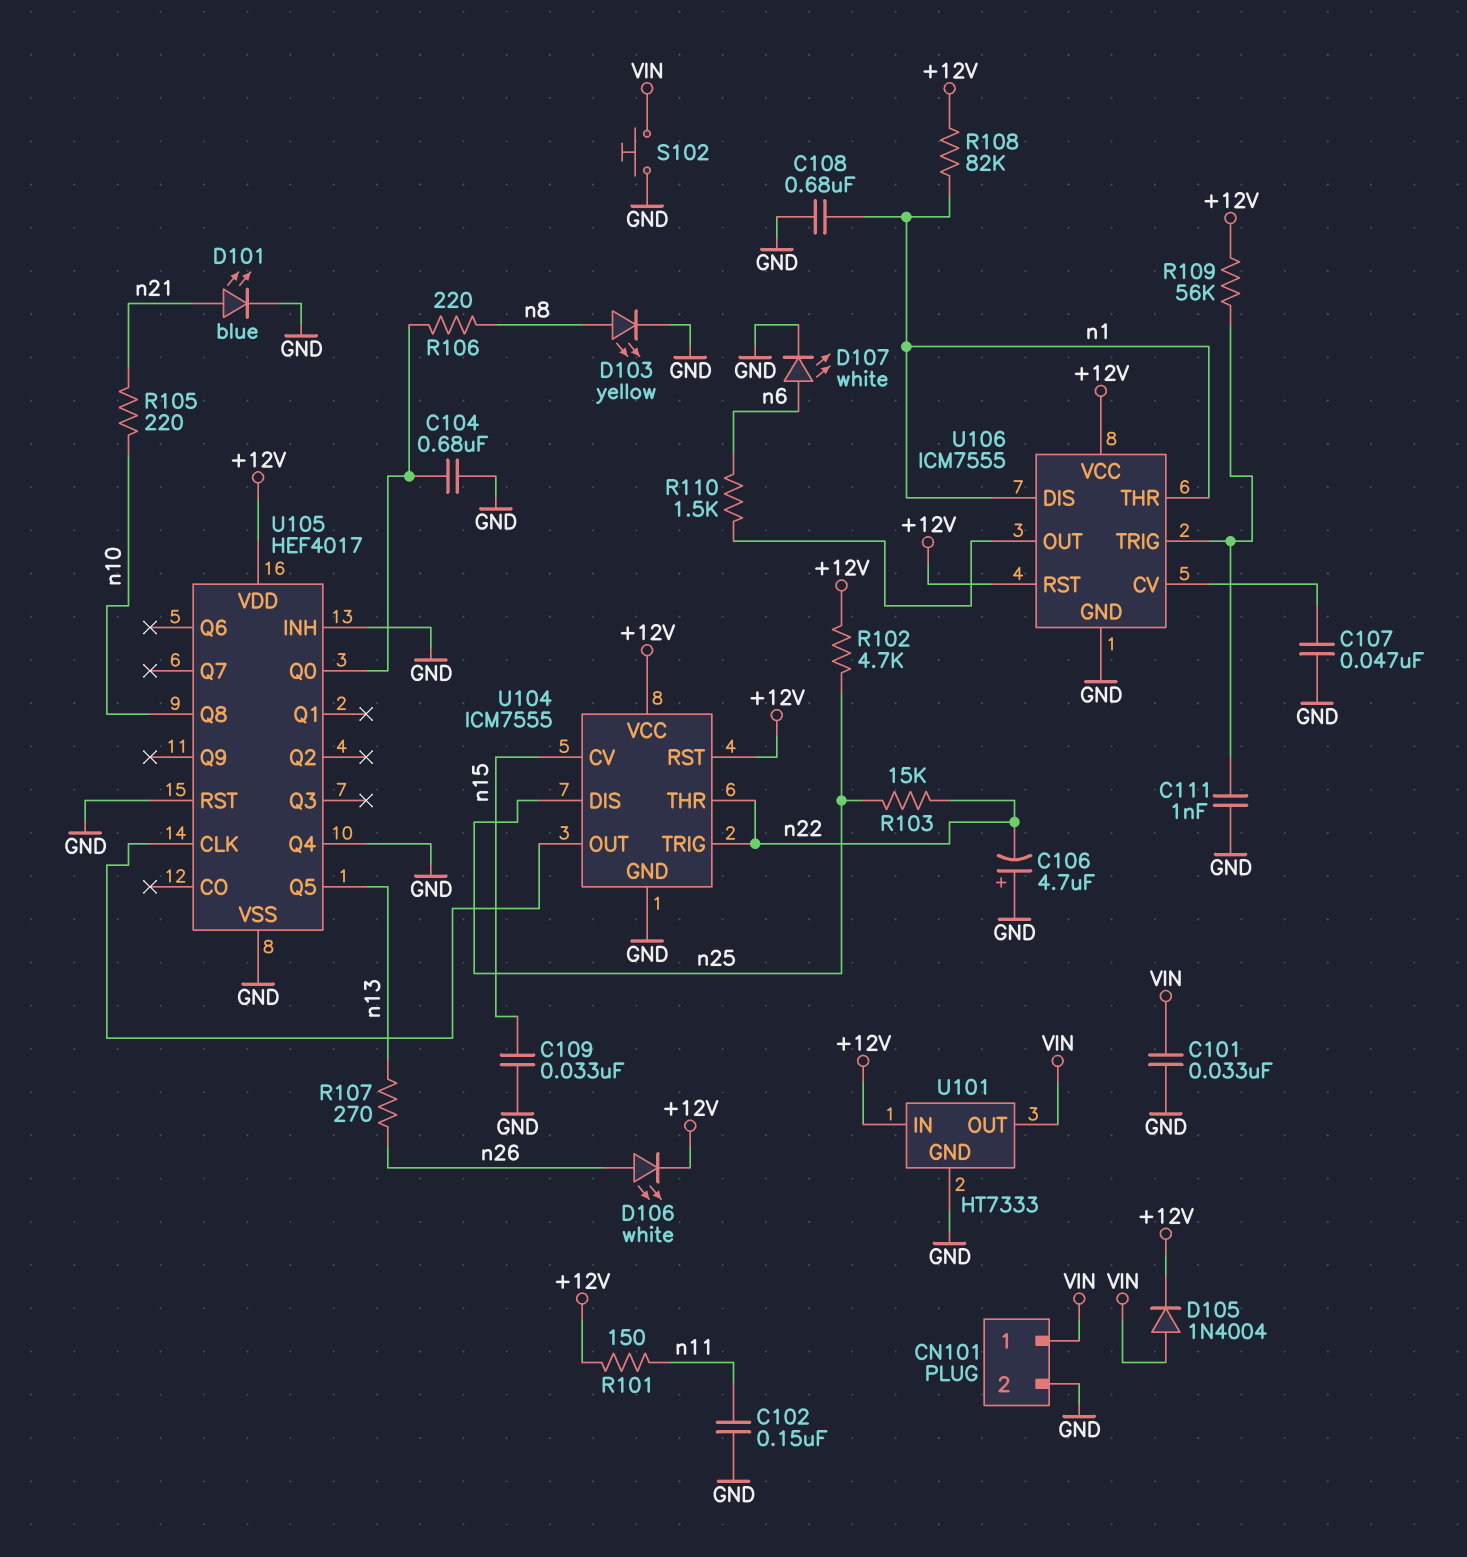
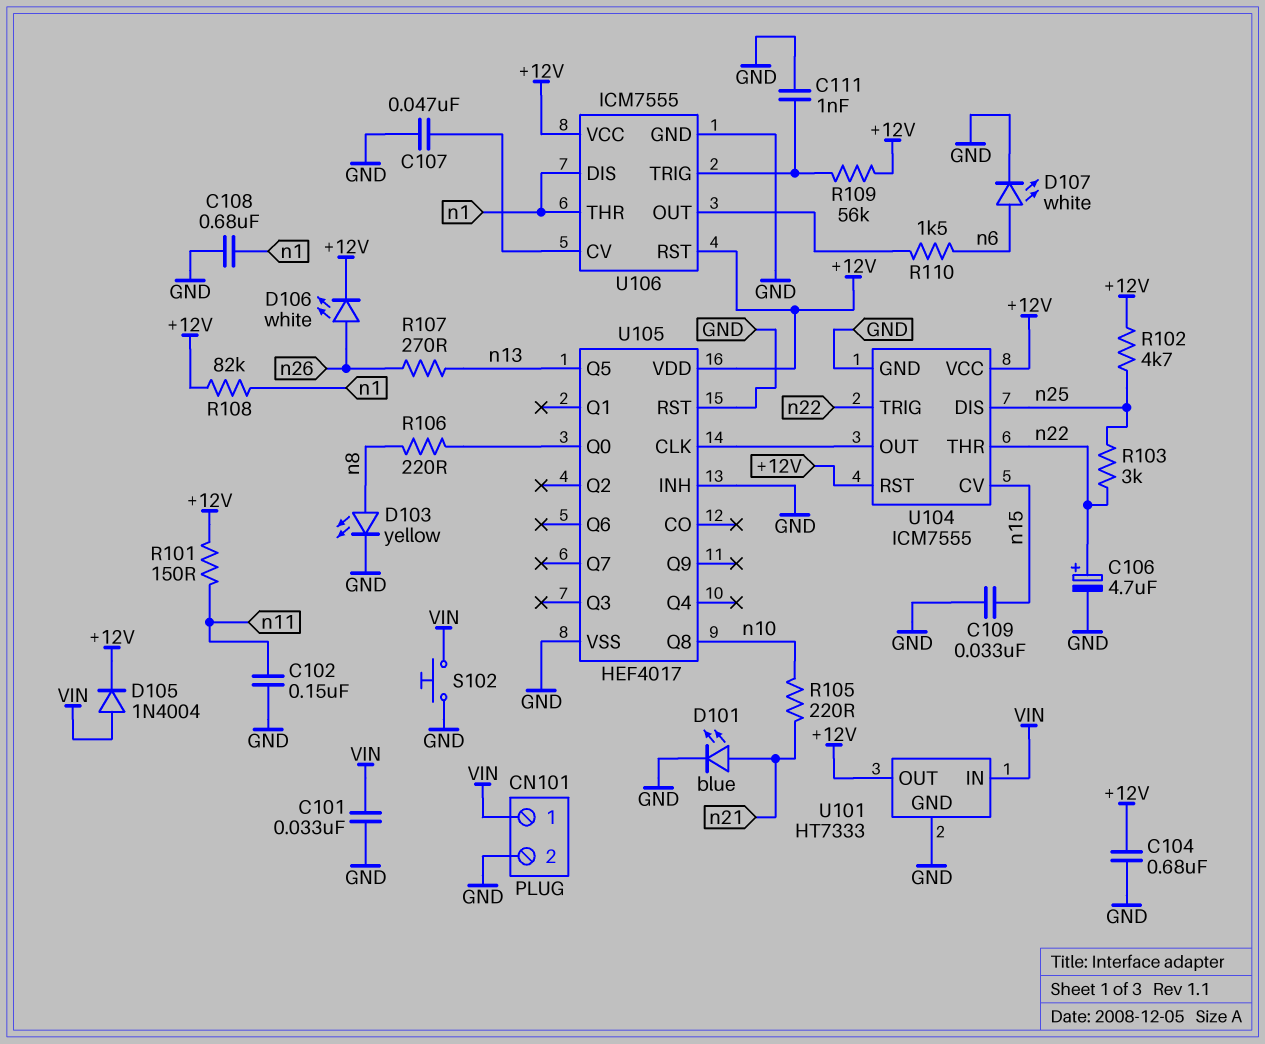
C104: 680nF (GND, U105/Q0) -> 680nF (+12V, GND)
C106: 4.7uF (plus GND, minus n22) -> 4.7uF (plus n22, minus GND)
R103: 15k (n22, n25) -> 3k (n22, n25)
U101 pin IN: +12V -> VIN
U101 pin OUT: VIN -> +12V
U105 pin Q4: GND -> none

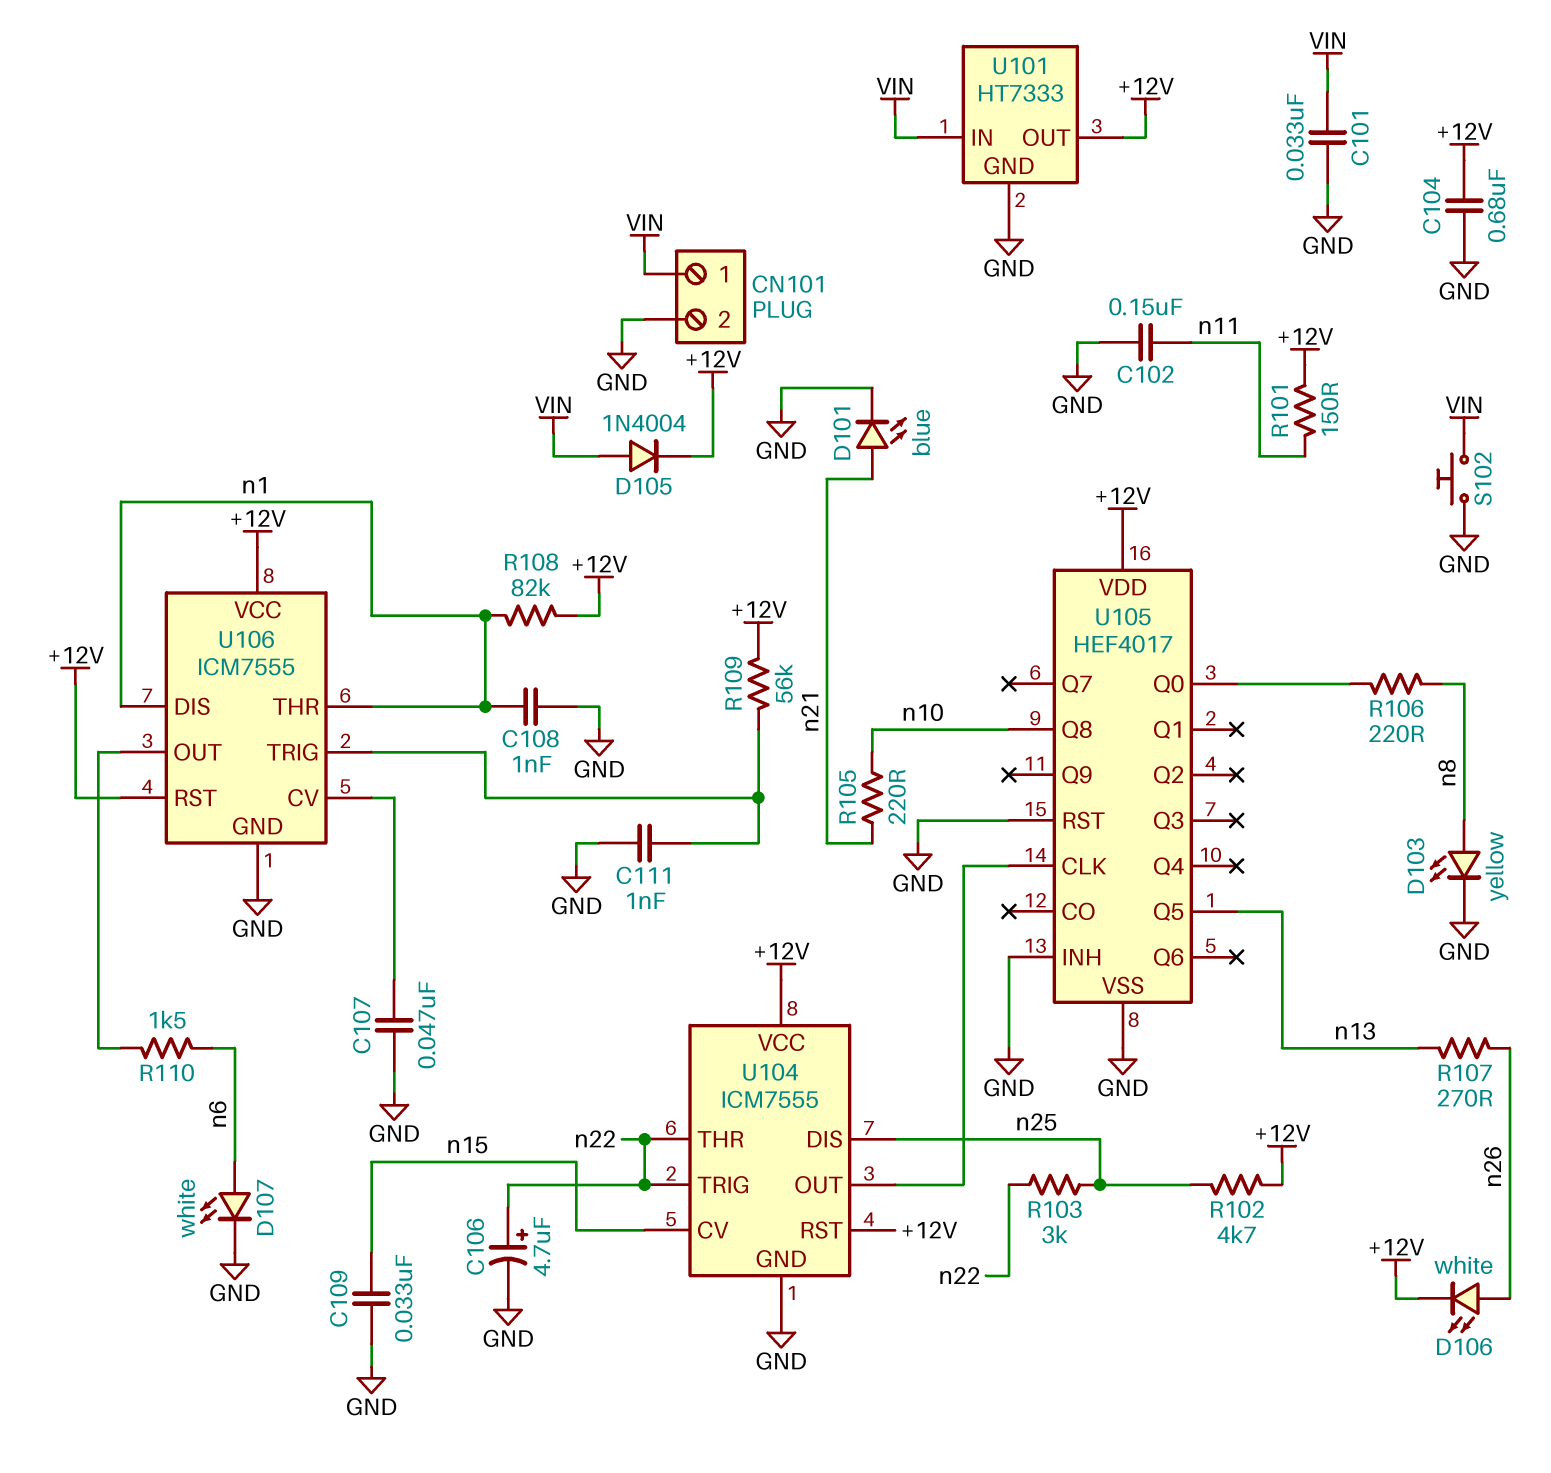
C108: 680nF (GND, n1) -> 1nF (GND, n1)

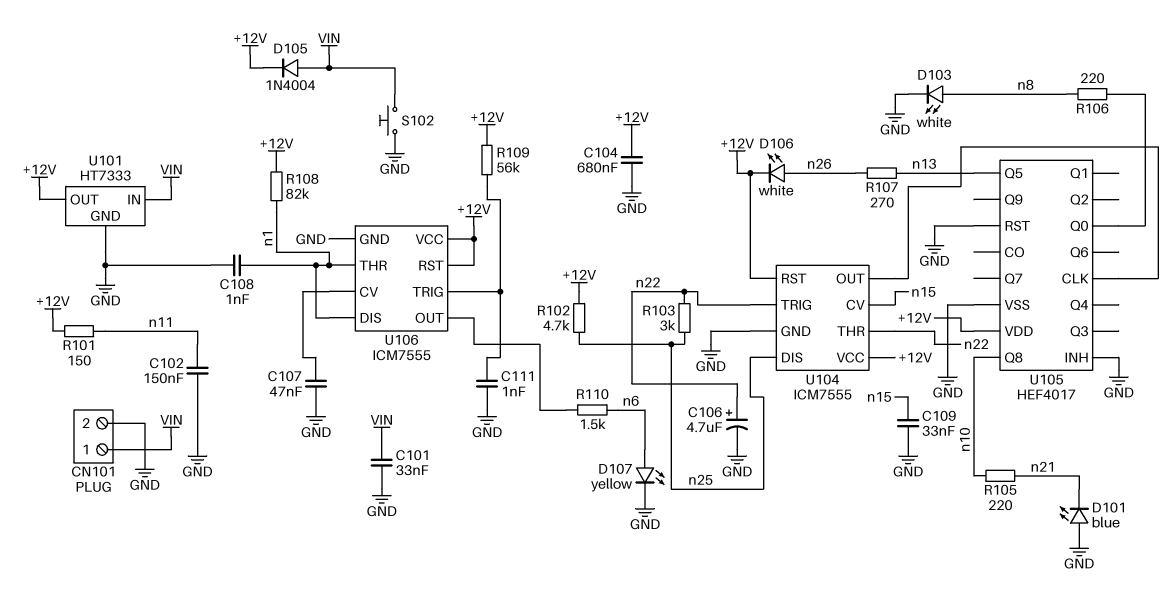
D101: LED blue (A n21, K GND) -> LED blue (A GND, K n21)
D103: LED yellow (A n8, K GND) -> LED white (A n8, K GND)
D107: LED white (A n6, K GND) -> LED yellow (A n6, K GND)

